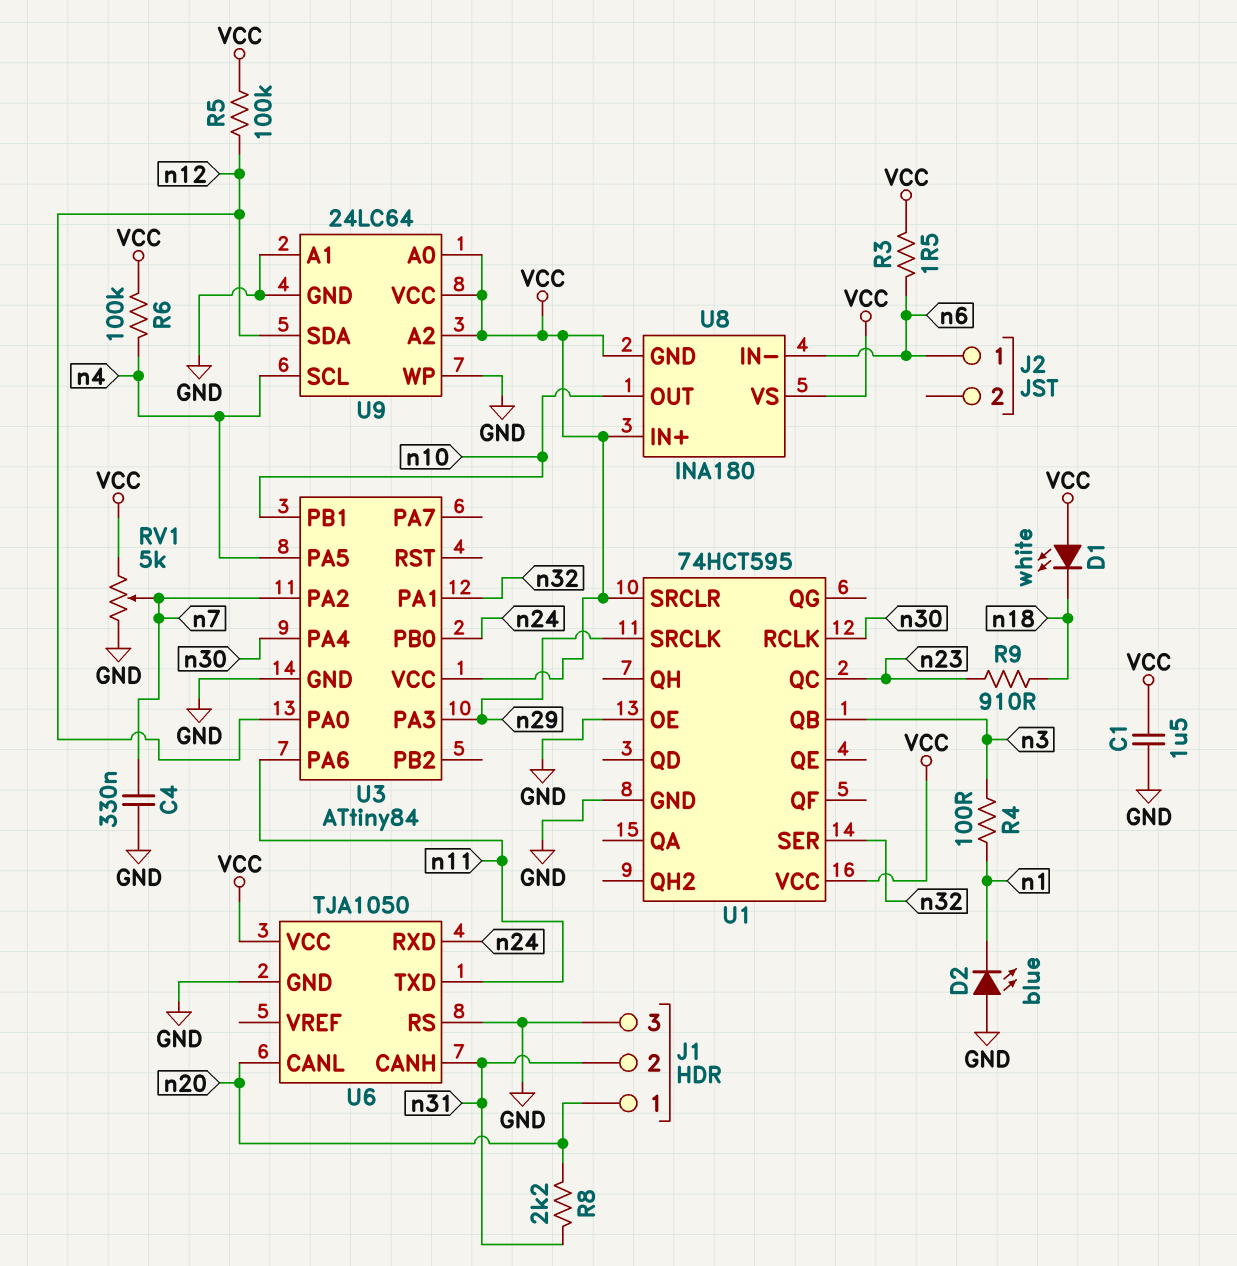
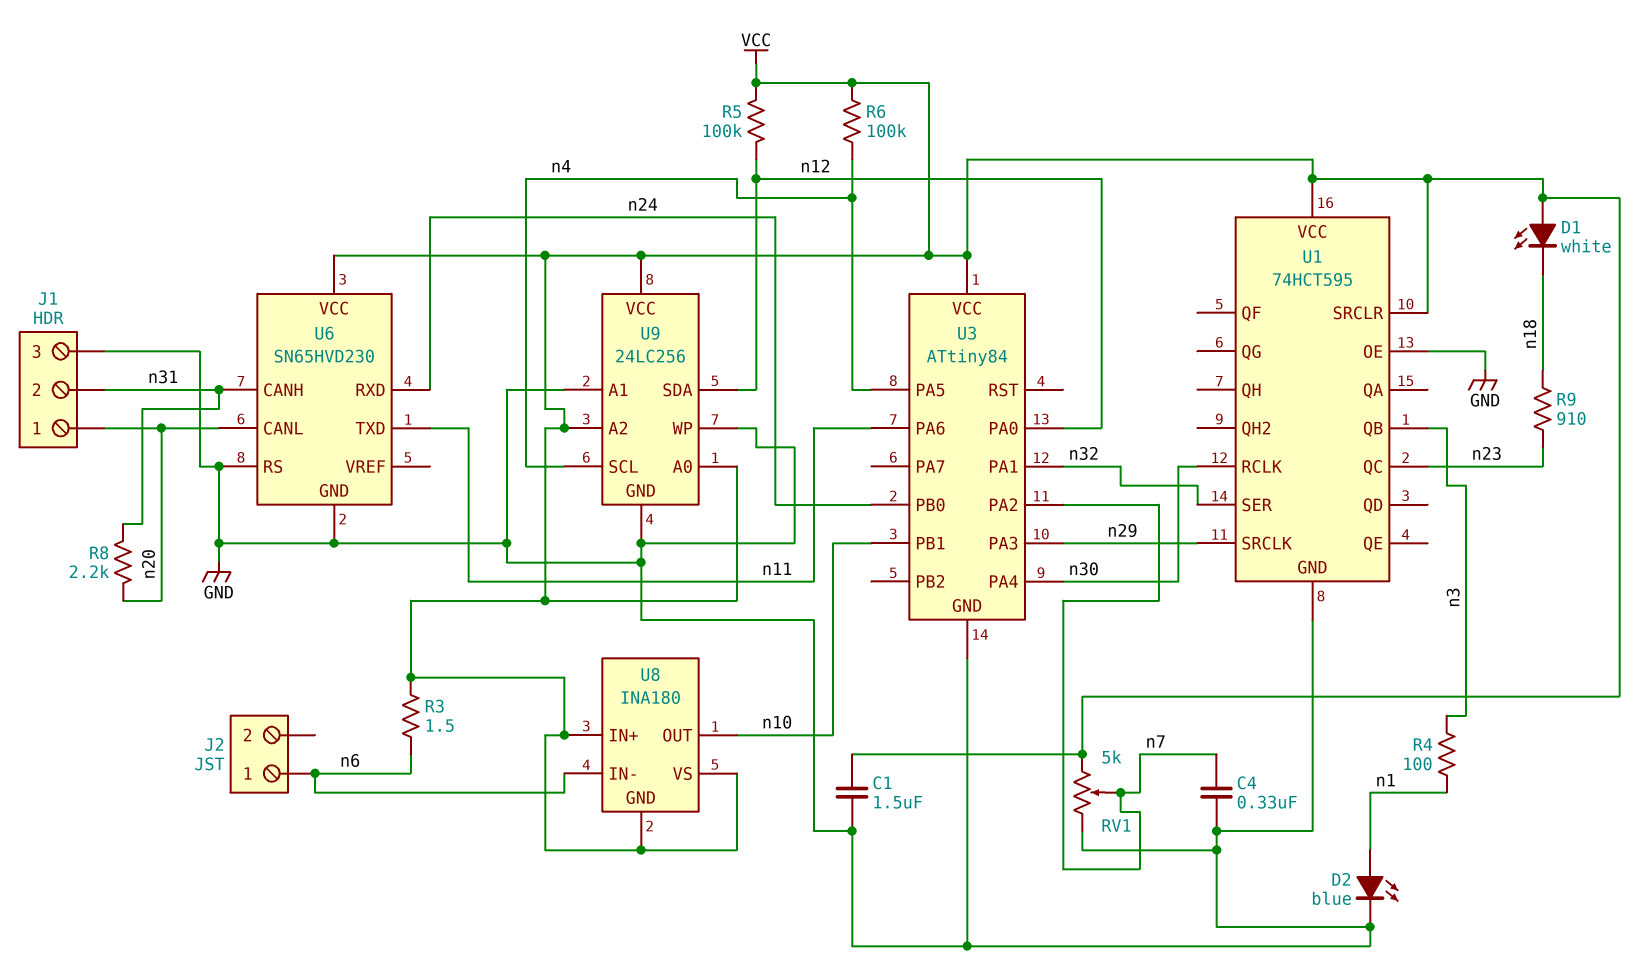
D2: LED blue (A GND, K n1) -> LED blue (A n1, K GND)
U6: TJA1050 -> SN65HVD230
U9: 24LC64 -> 24LC256

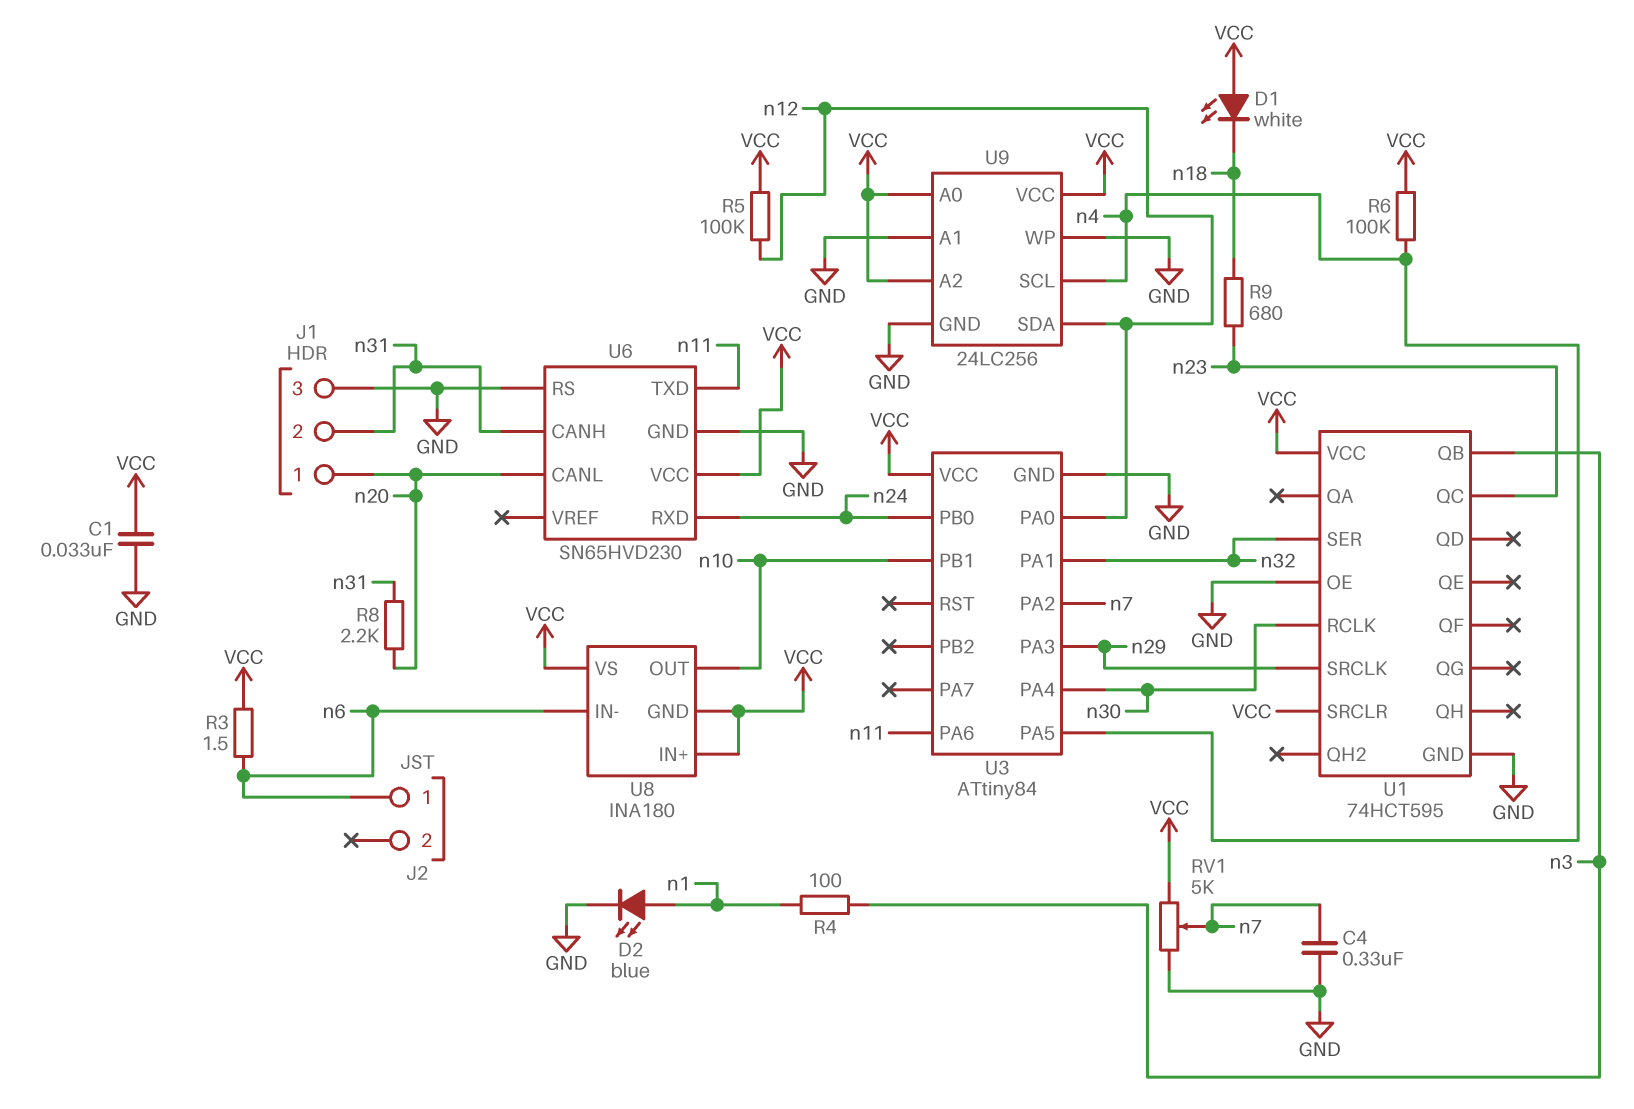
C1: 1.5uF (GND, VCC) -> 33nF (GND, VCC)
R9: 910 (n18, n23) -> 680 (n18, n23)

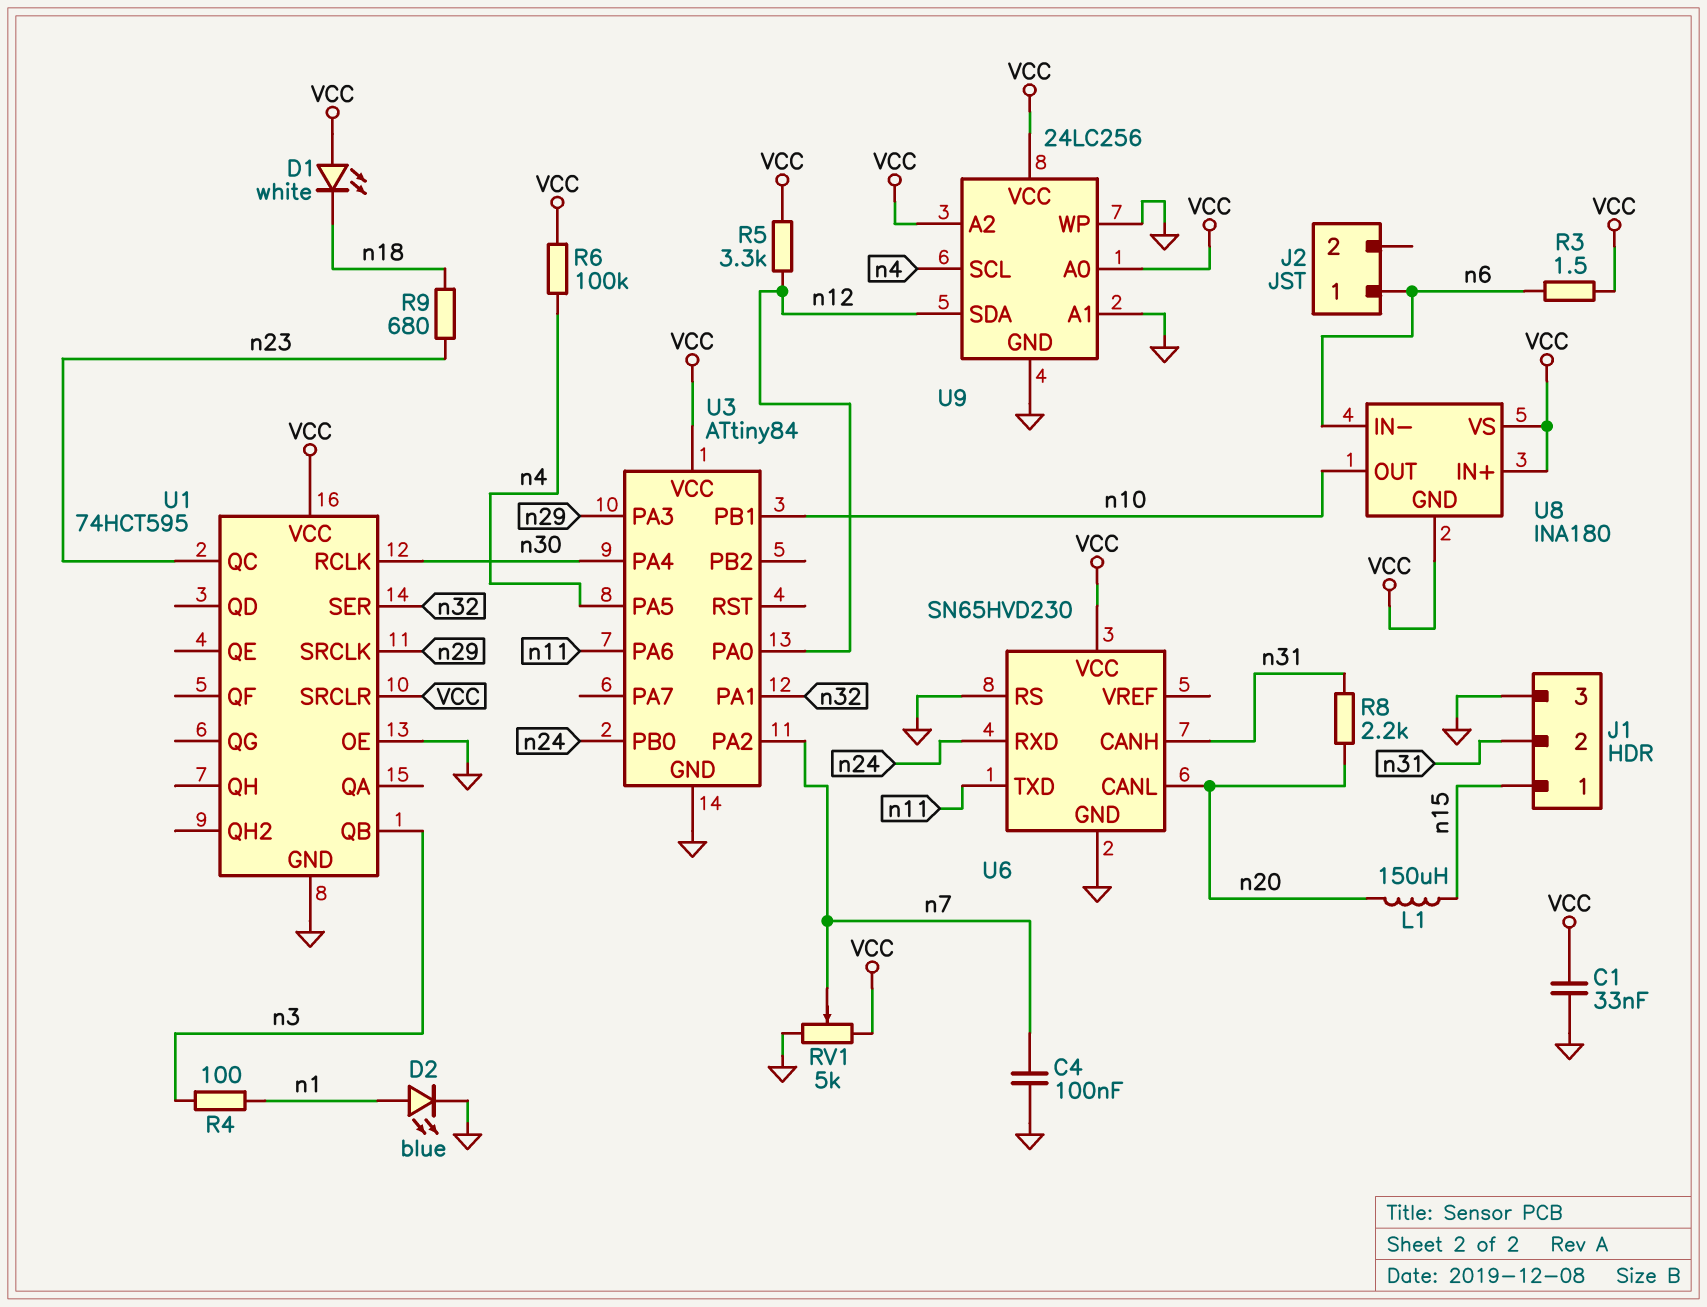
C4: 330nF (GND, n7) -> 100nF (GND, n7)
J1 pin 1: n20 -> n15
L1: none -> 150uH (n15, n20)
R5: 100k (VCC, n12) -> 3.3k (VCC, n12)

